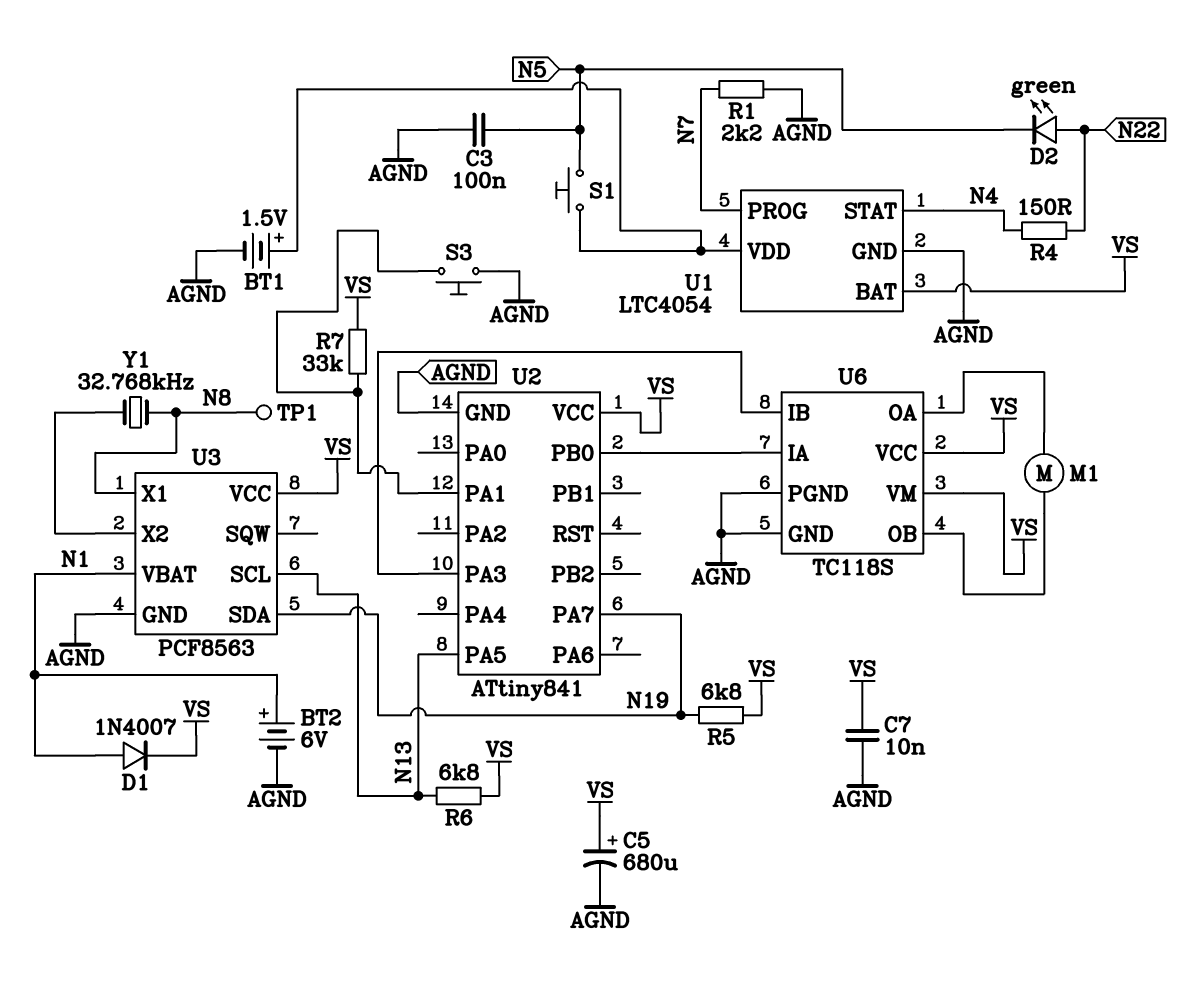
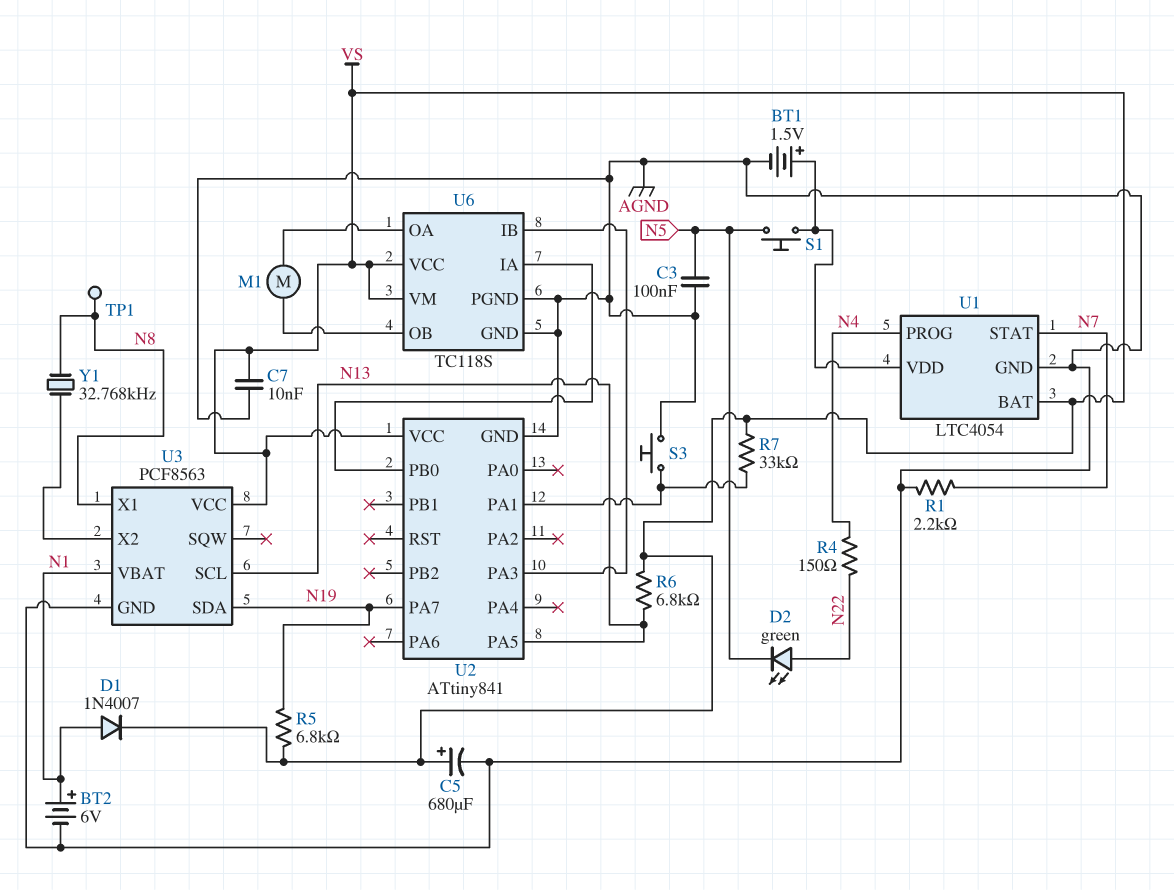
U1 pin PROG: N7 -> N4
U1 pin STAT: N4 -> N7

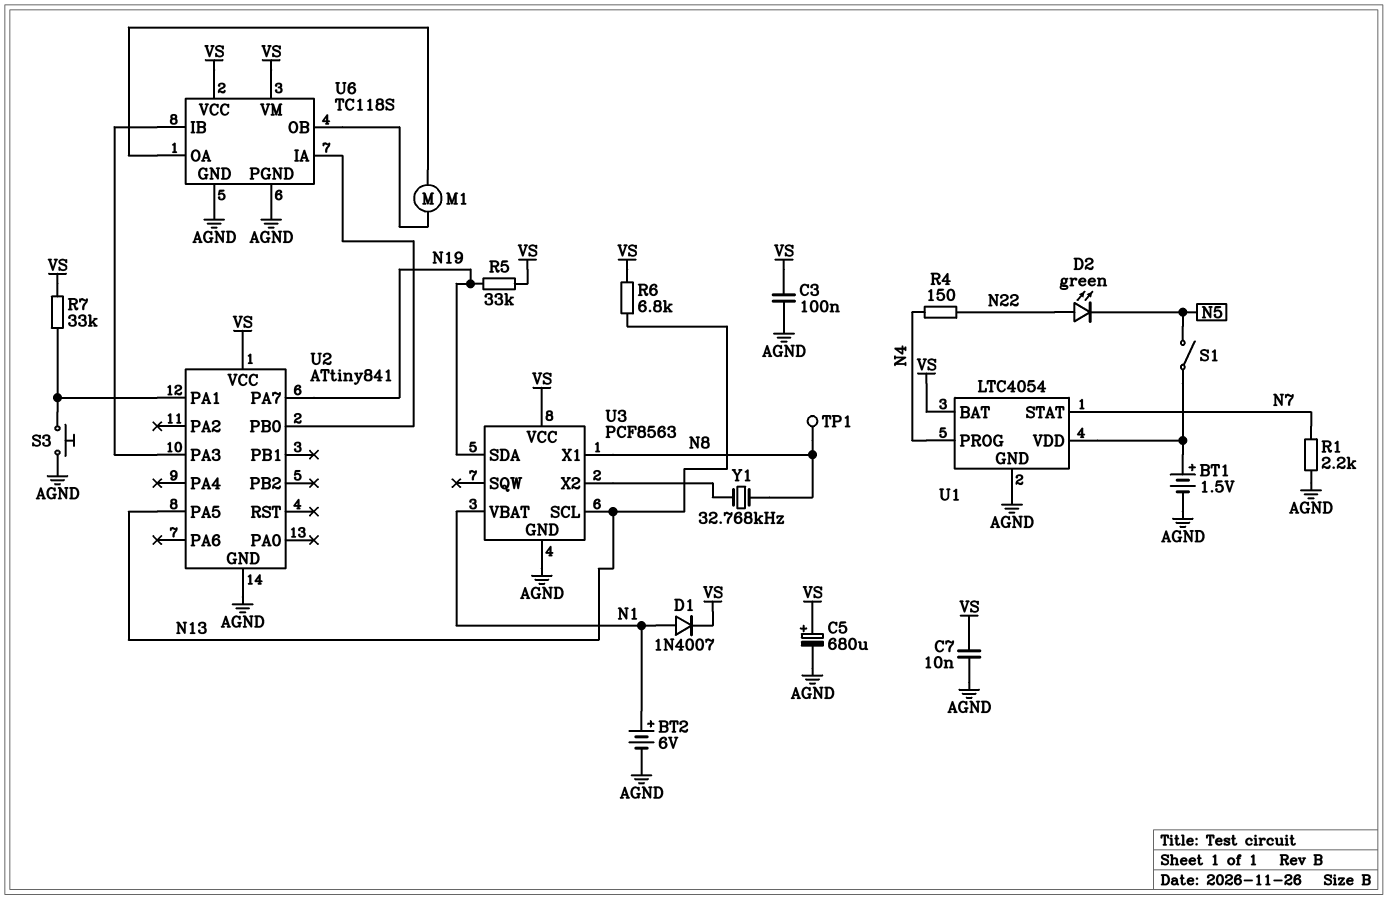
C3: 100nF (AGND, N5) -> 100nF (AGND, VS)
R5: 6.8k (N19, VS) -> 33k (N19, VS)
S1: button (N5, U1/VDD) -> switch (N5, U1/VDD)

